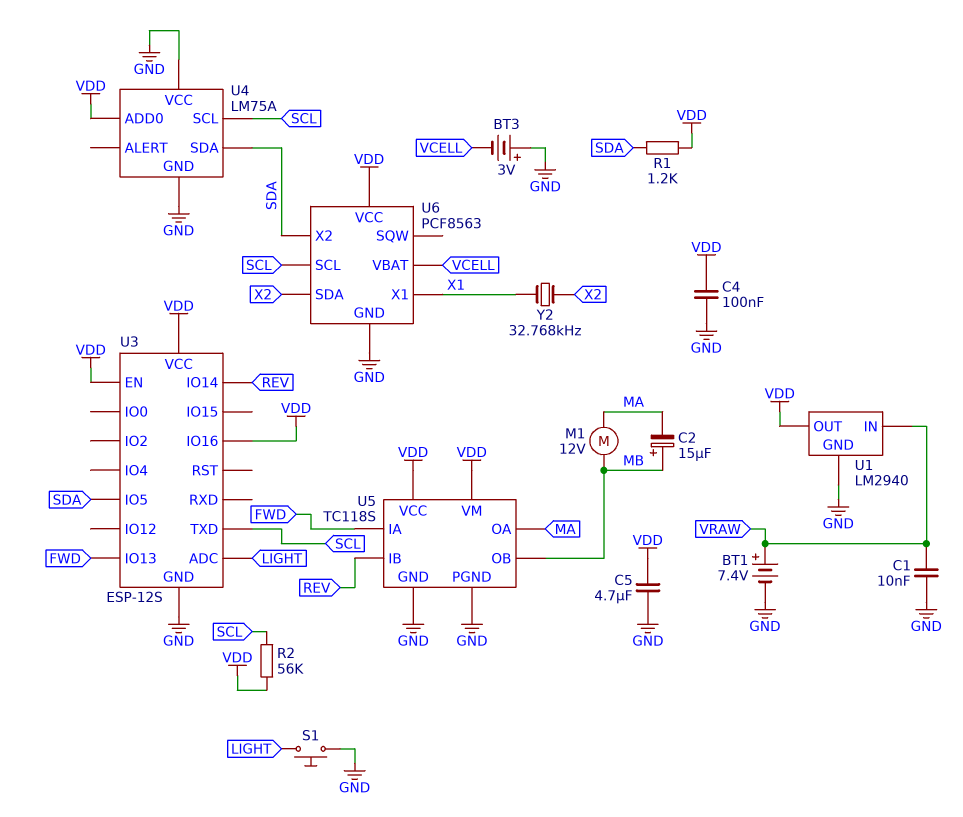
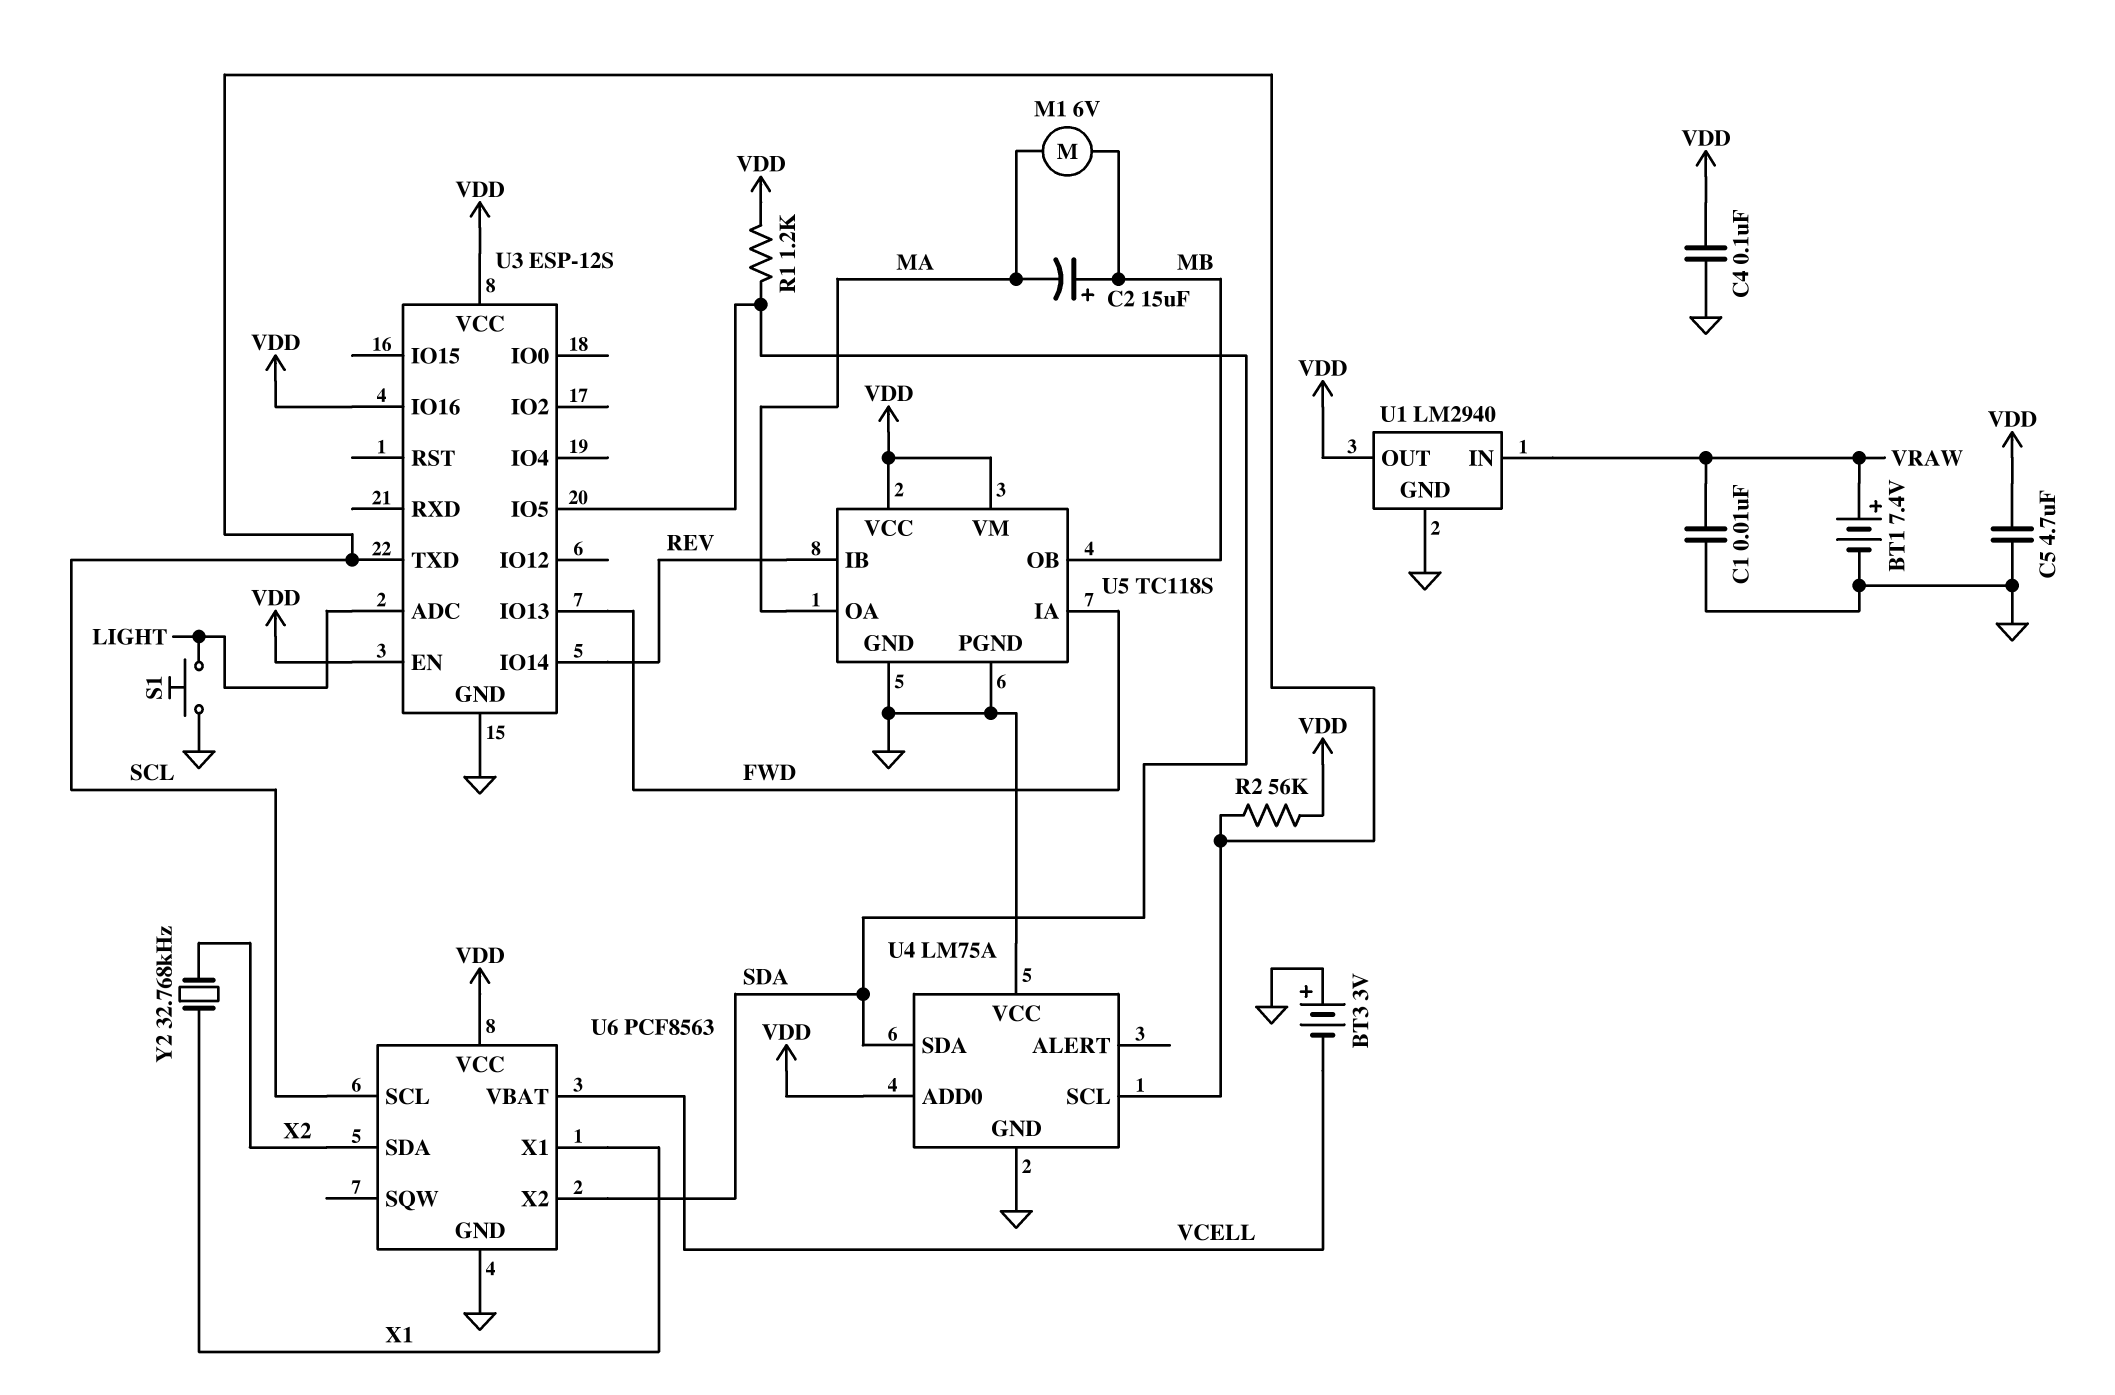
M1: motor 12V (MA, MB) -> motor 6V (MA, MB)

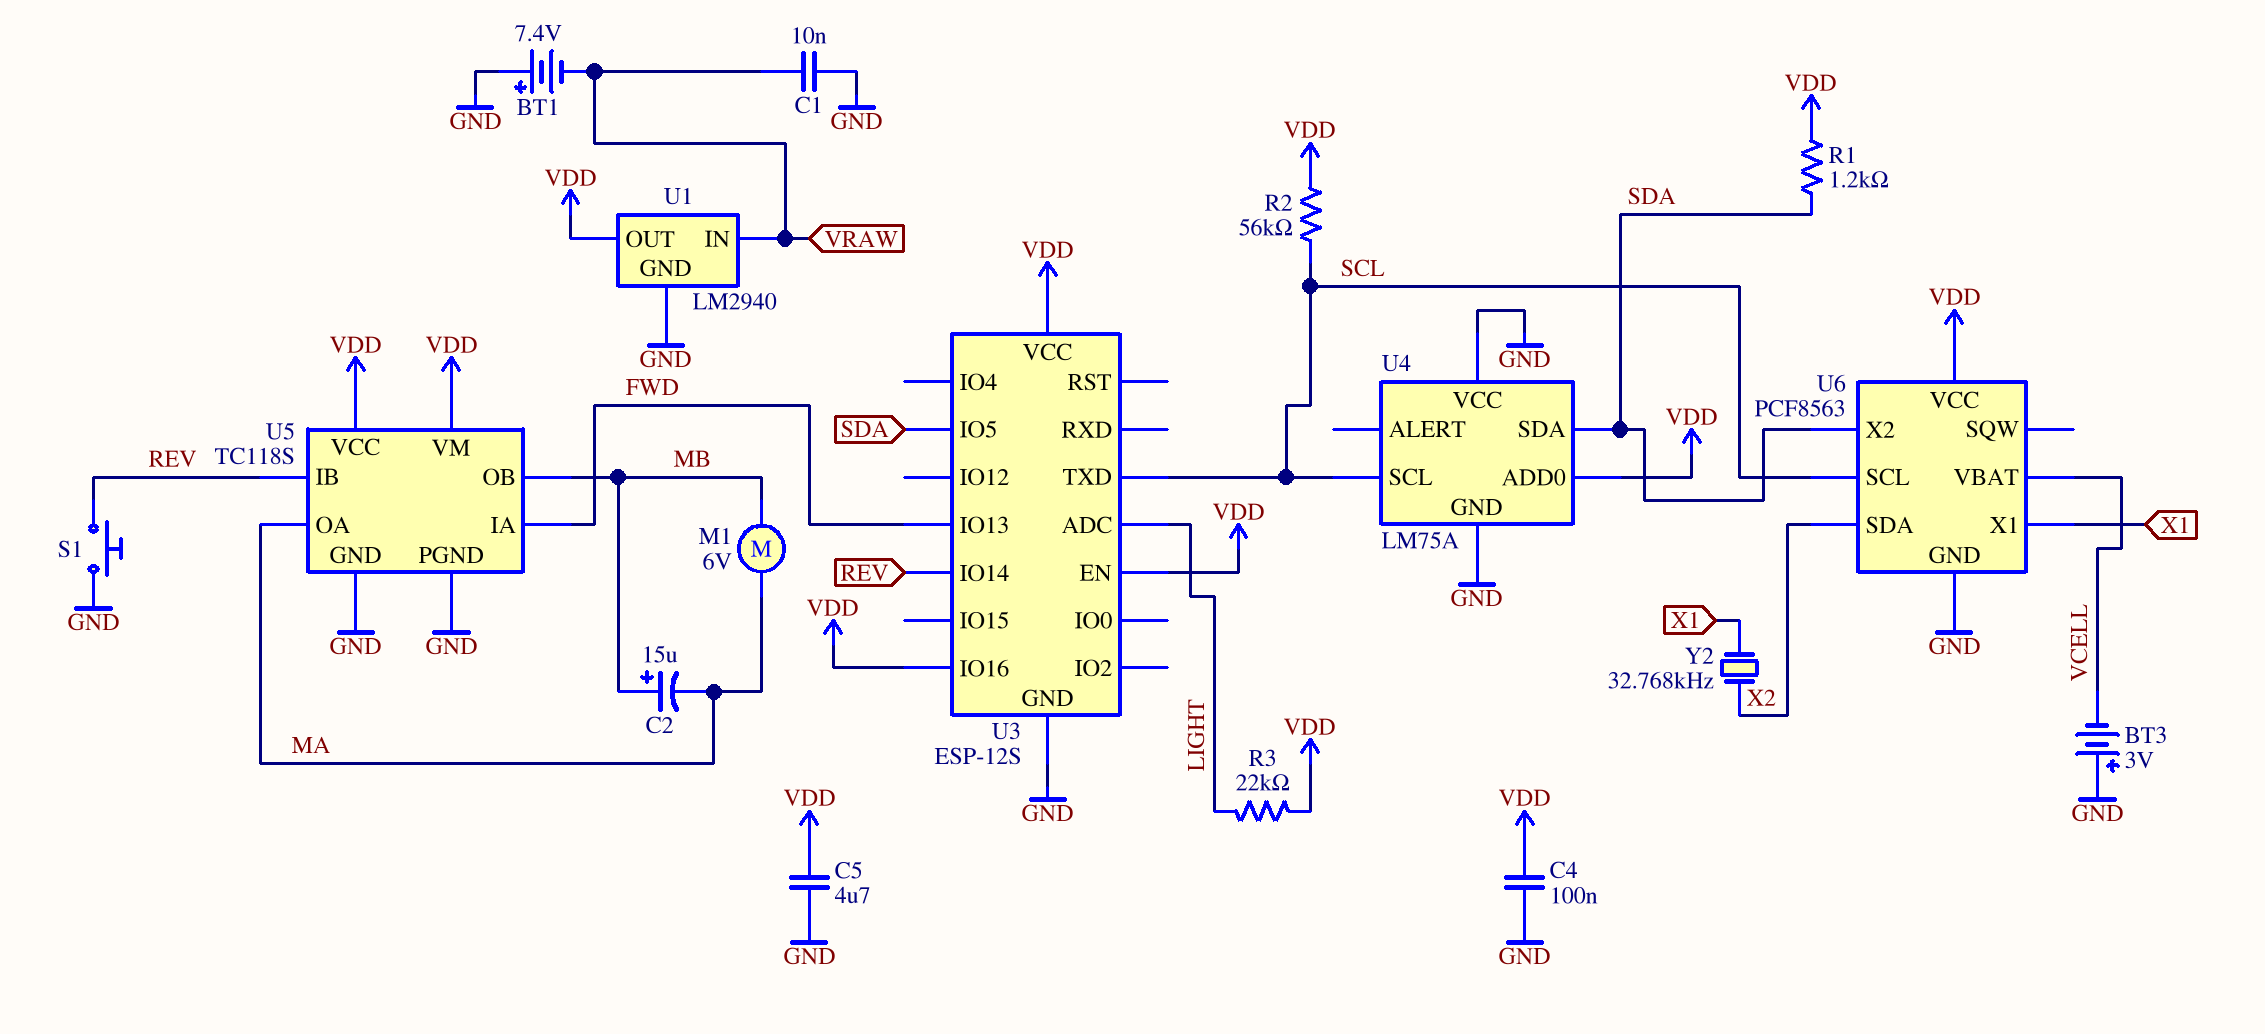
BT1: 7.4V (plus VRAW, minus GND) -> 7.4V (plus GND, minus VRAW)
R3: none -> 22k (LIGHT, VDD)
S1: button (GND, LIGHT) -> button (GND, REV)

